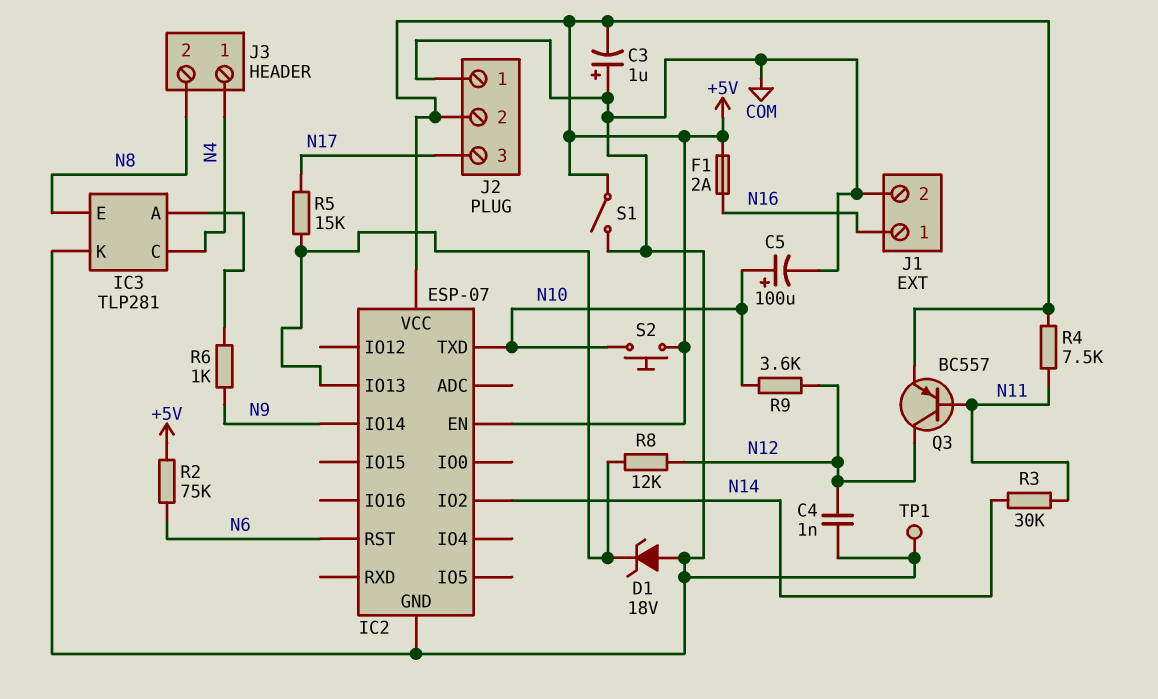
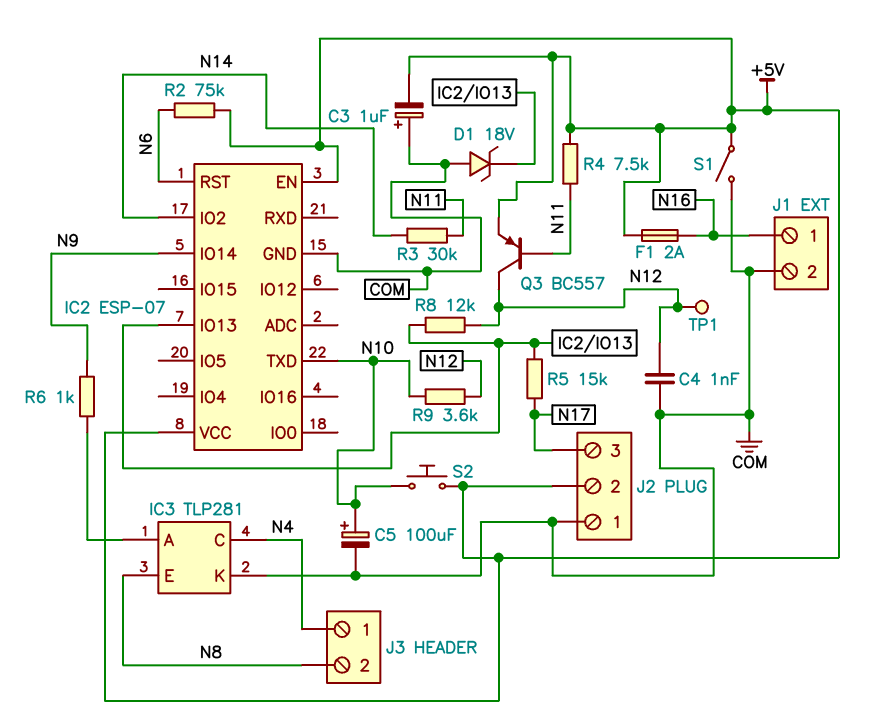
TP1: test point (COM) -> test point (N12)

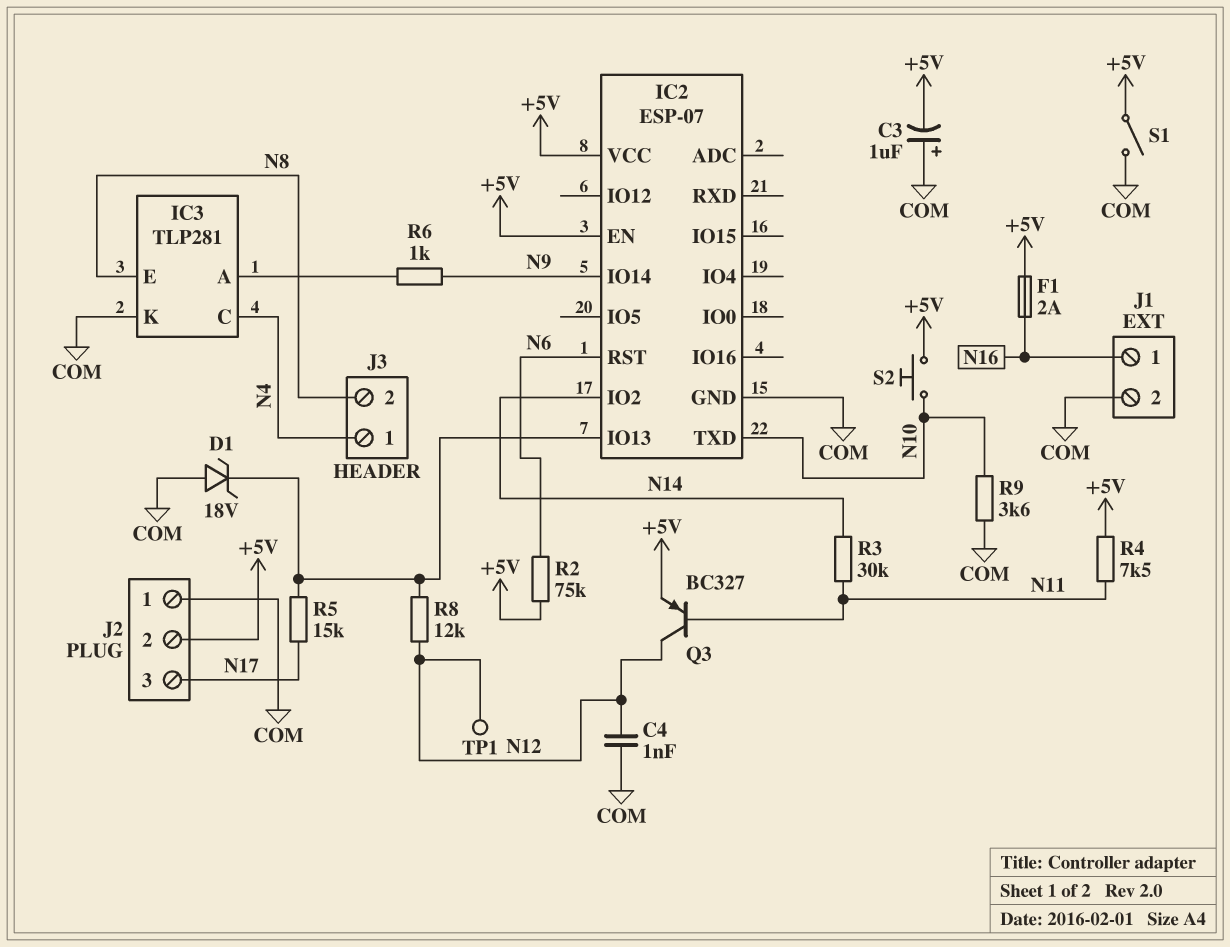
C5: 100uF (plus N10, minus COM) -> none
Q3: PNP BC557 (B N11, C N12, E +5V) -> PNP BC327 (B N11, C N12, E +5V)
R9: 3.6k (N10, N12) -> 3.6k (COM, N10)

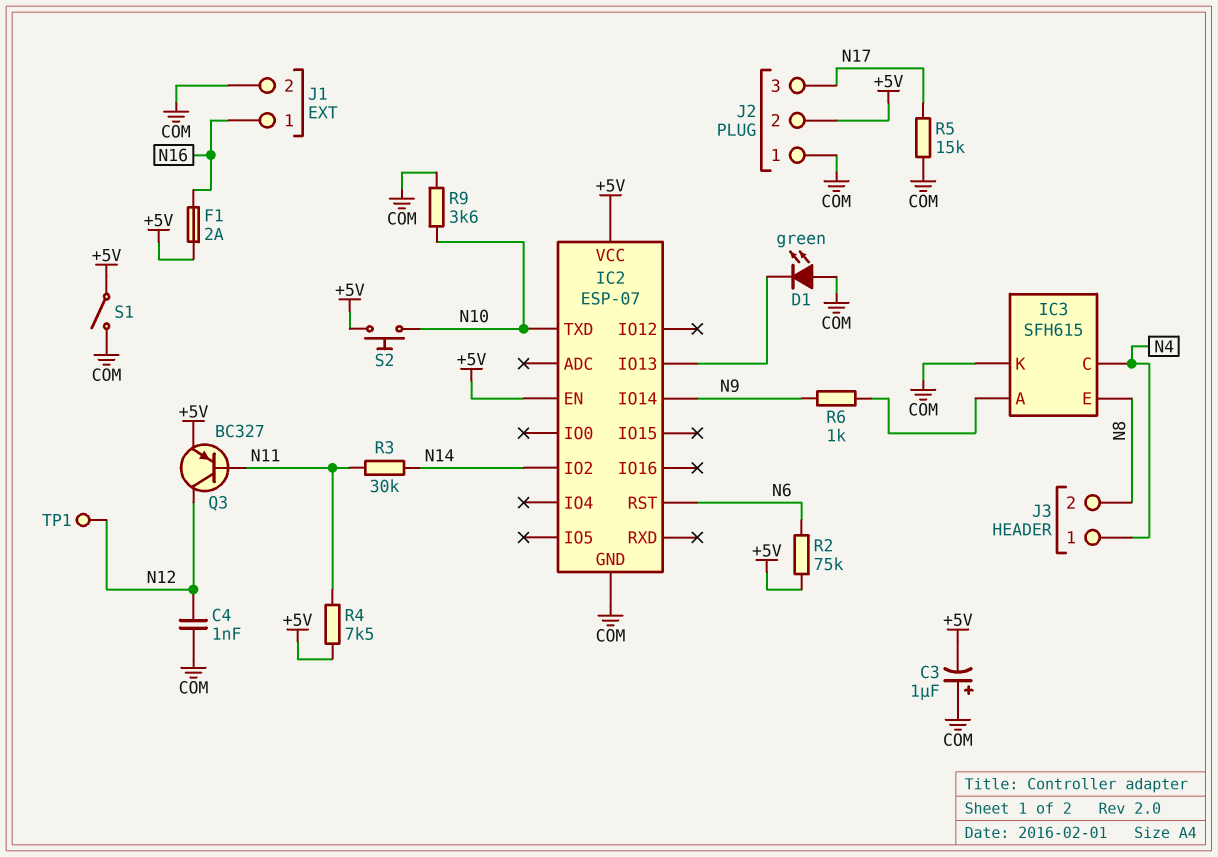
D1: zener 18V (A COM, K IC2/IO13) -> LED green (A COM, K IC2/IO13)
IC3: TLP281 -> SFH615
R5: 15k (IC2/IO13, N17) -> 15k (COM, N17)
R8: 12k (IC2/IO13, N12) -> none

